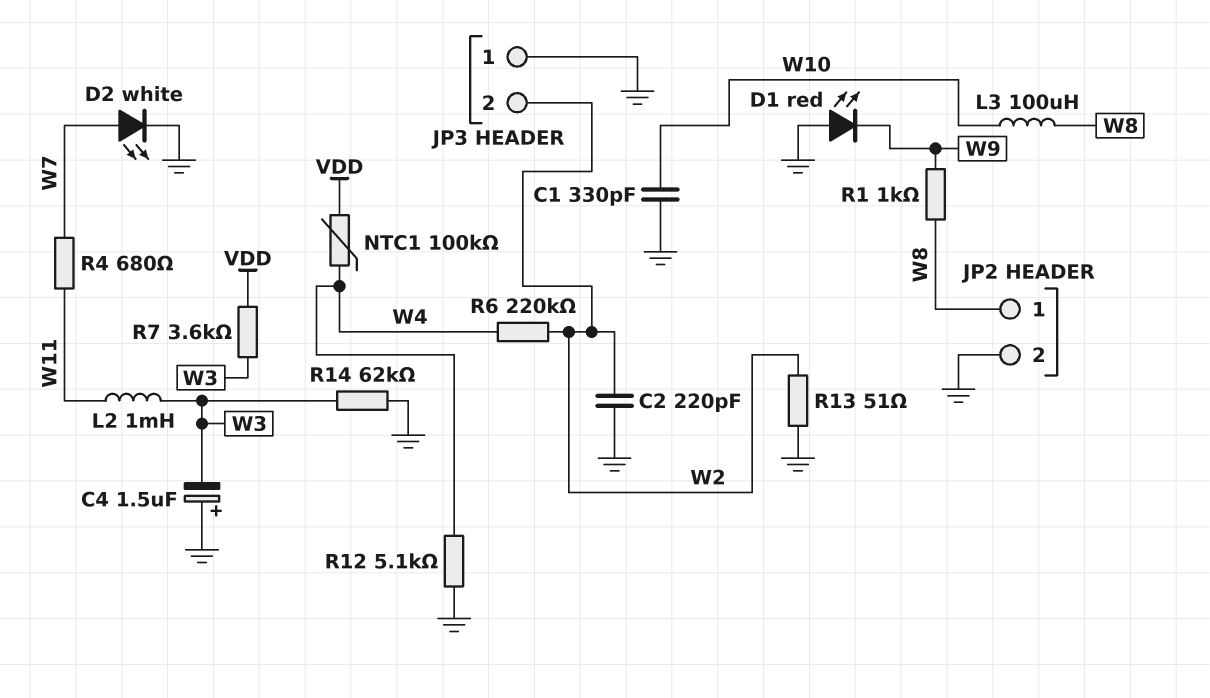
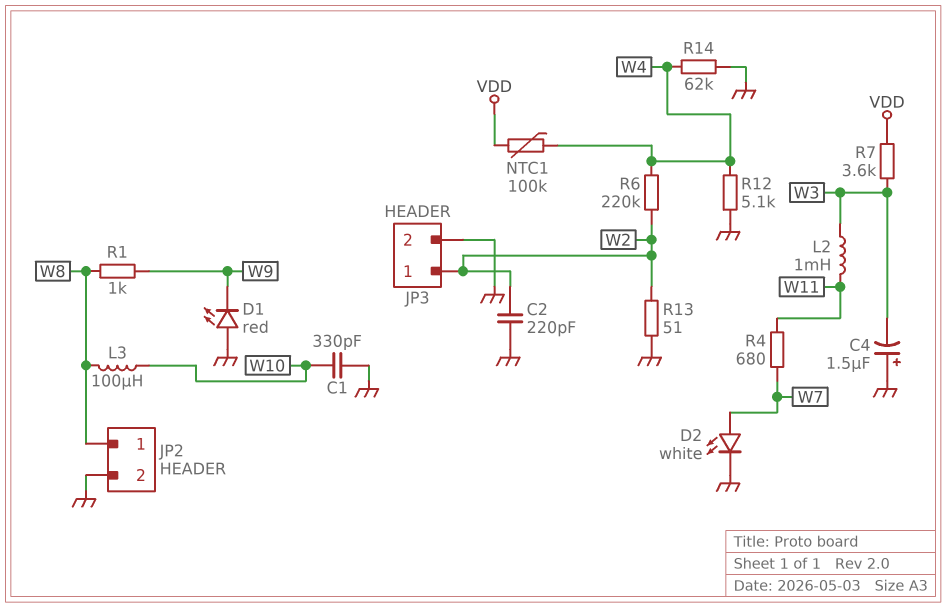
JP3 pin 1: GND -> W2
JP3 pin 2: W2 -> GND
R14: 62k (GND, W3) -> 62k (GND, W4)

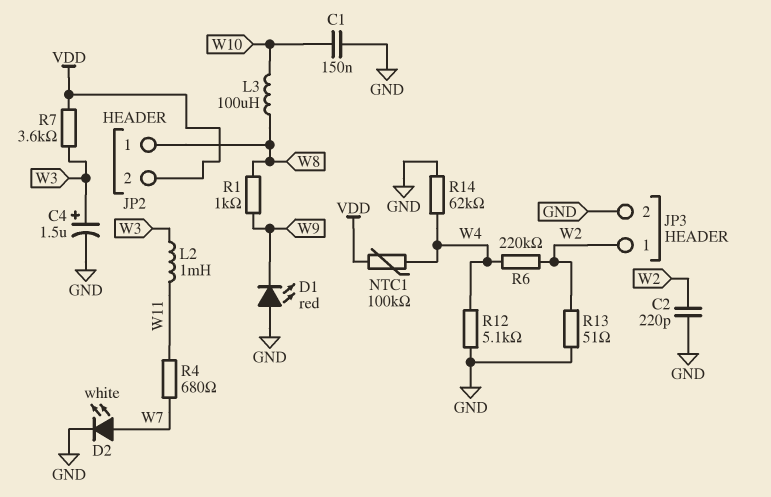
C1: 330pF (GND, W10) -> 150nF (GND, W10)
C4: 1.5uF (plus GND, minus W3) -> 1.5uF (plus W3, minus GND)
JP2 pin 2: GND -> VDD

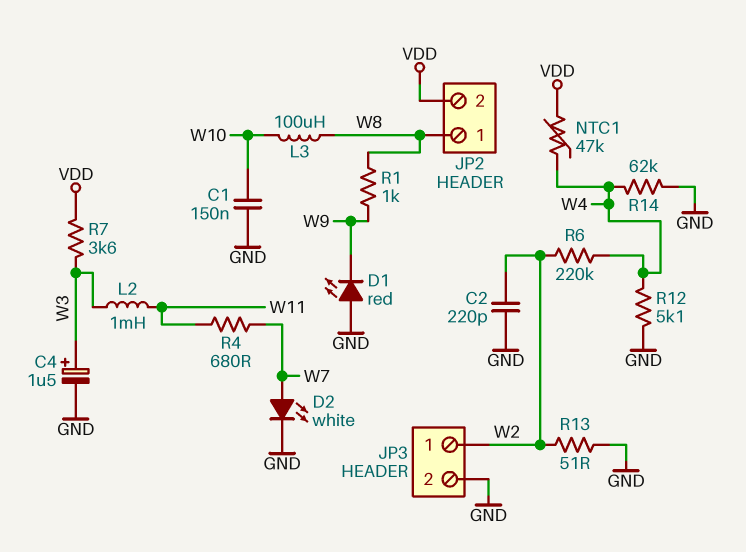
NTC1: 100k (VDD, W4) -> 47k (VDD, W4)

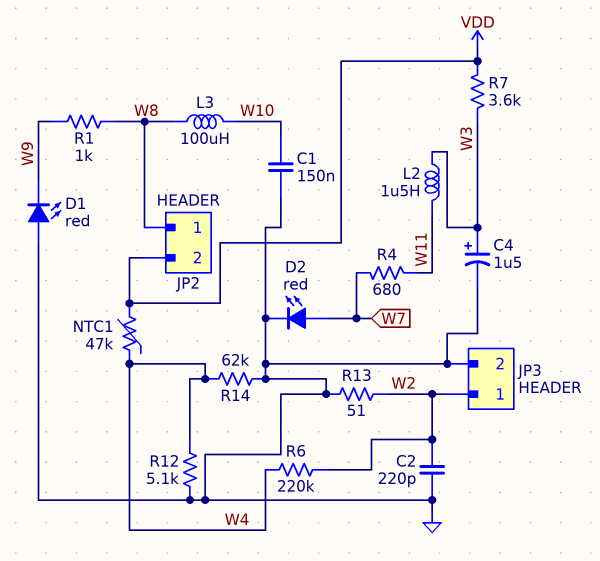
D2: LED white (A W7, K GND) -> LED red (A W7, K GND)
L2: 1mH (W3, W11) -> 1.5uH (W3, W11)

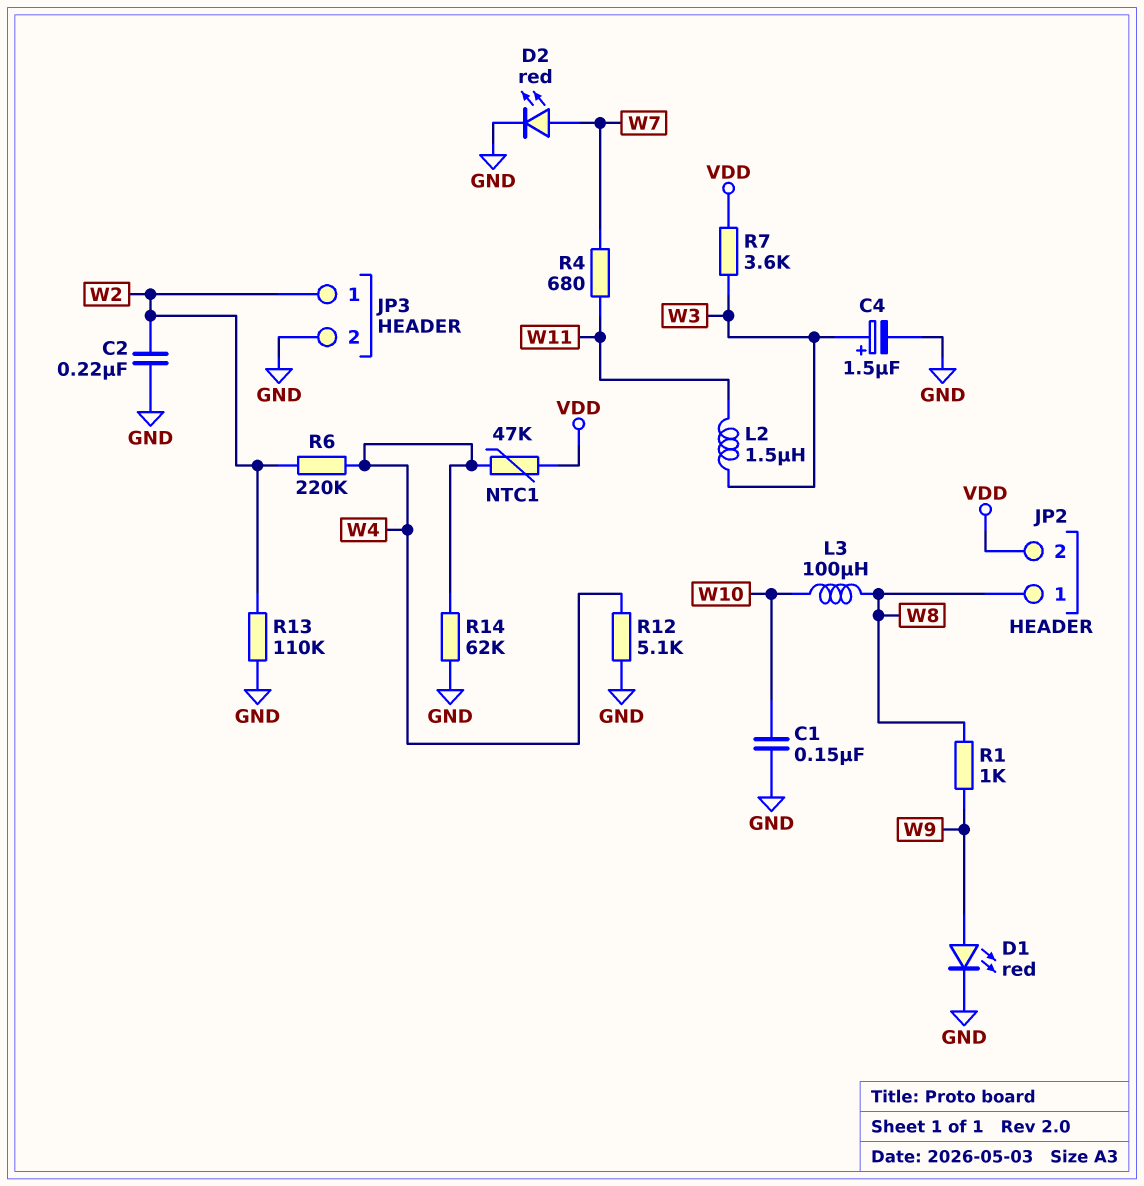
C2: 220pF (GND, W2) -> 220nF (GND, W2)
D1: LED red (A GND, K W9) -> LED red (A W9, K GND)
R13: 51 (GND, W2) -> 110k (GND, W2)

